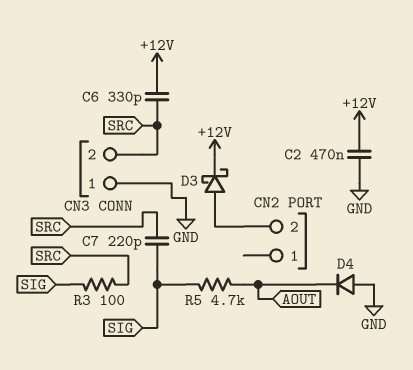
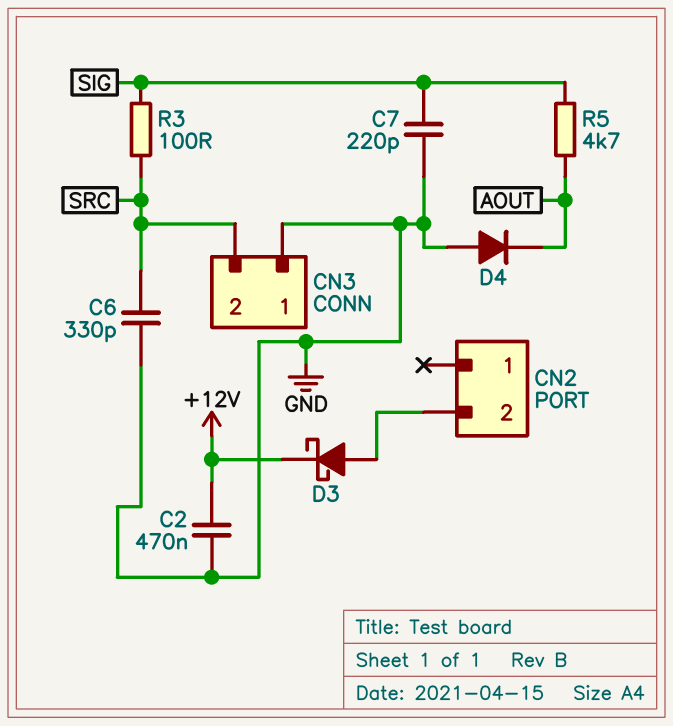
C6: 330pF (+12V, SRC) -> 330pF (GND, SRC)
C7: 220pF (SIG, SRC) -> 220pF (GND, SIG)

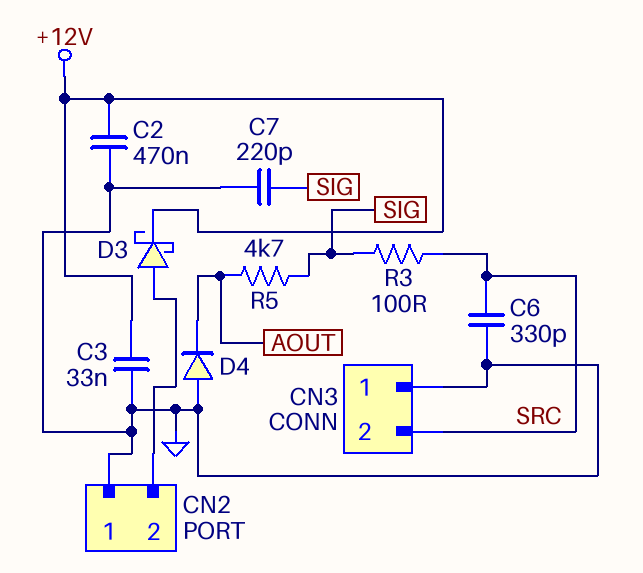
C3: none -> 33nF (+12V, GND)
CN2 pin 1: none -> GND

